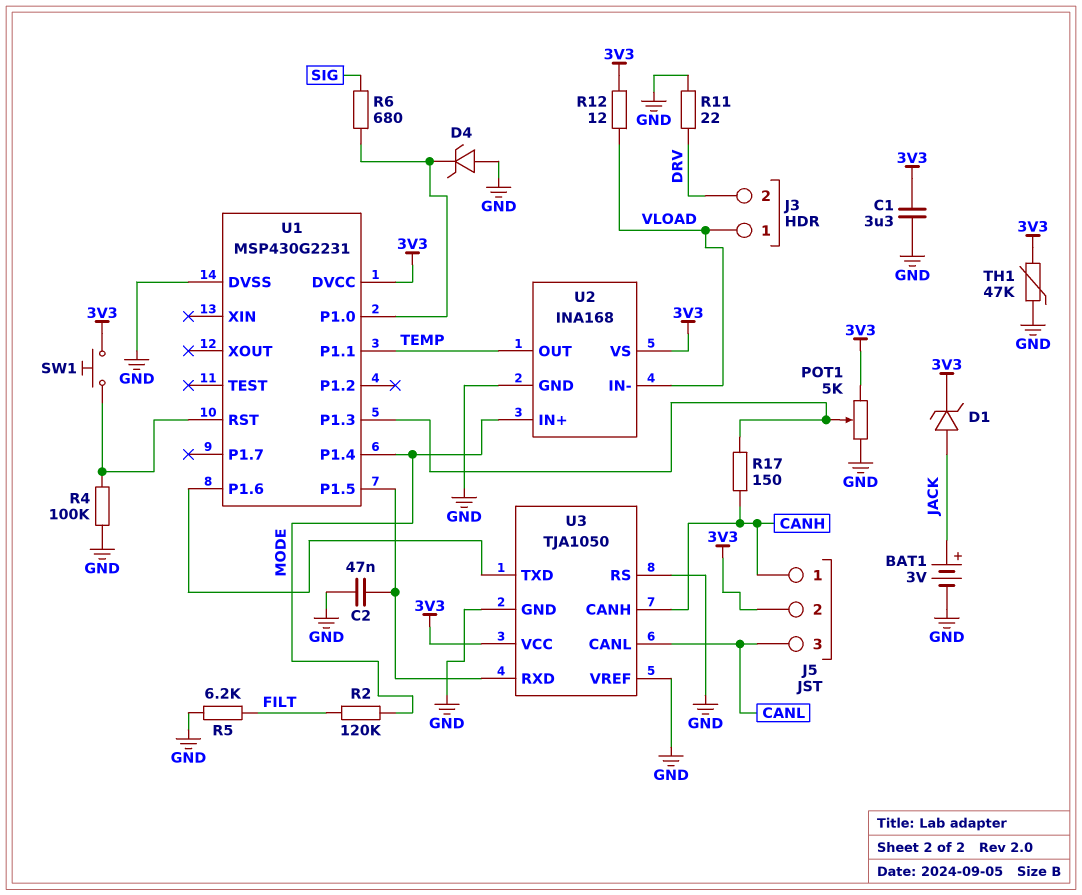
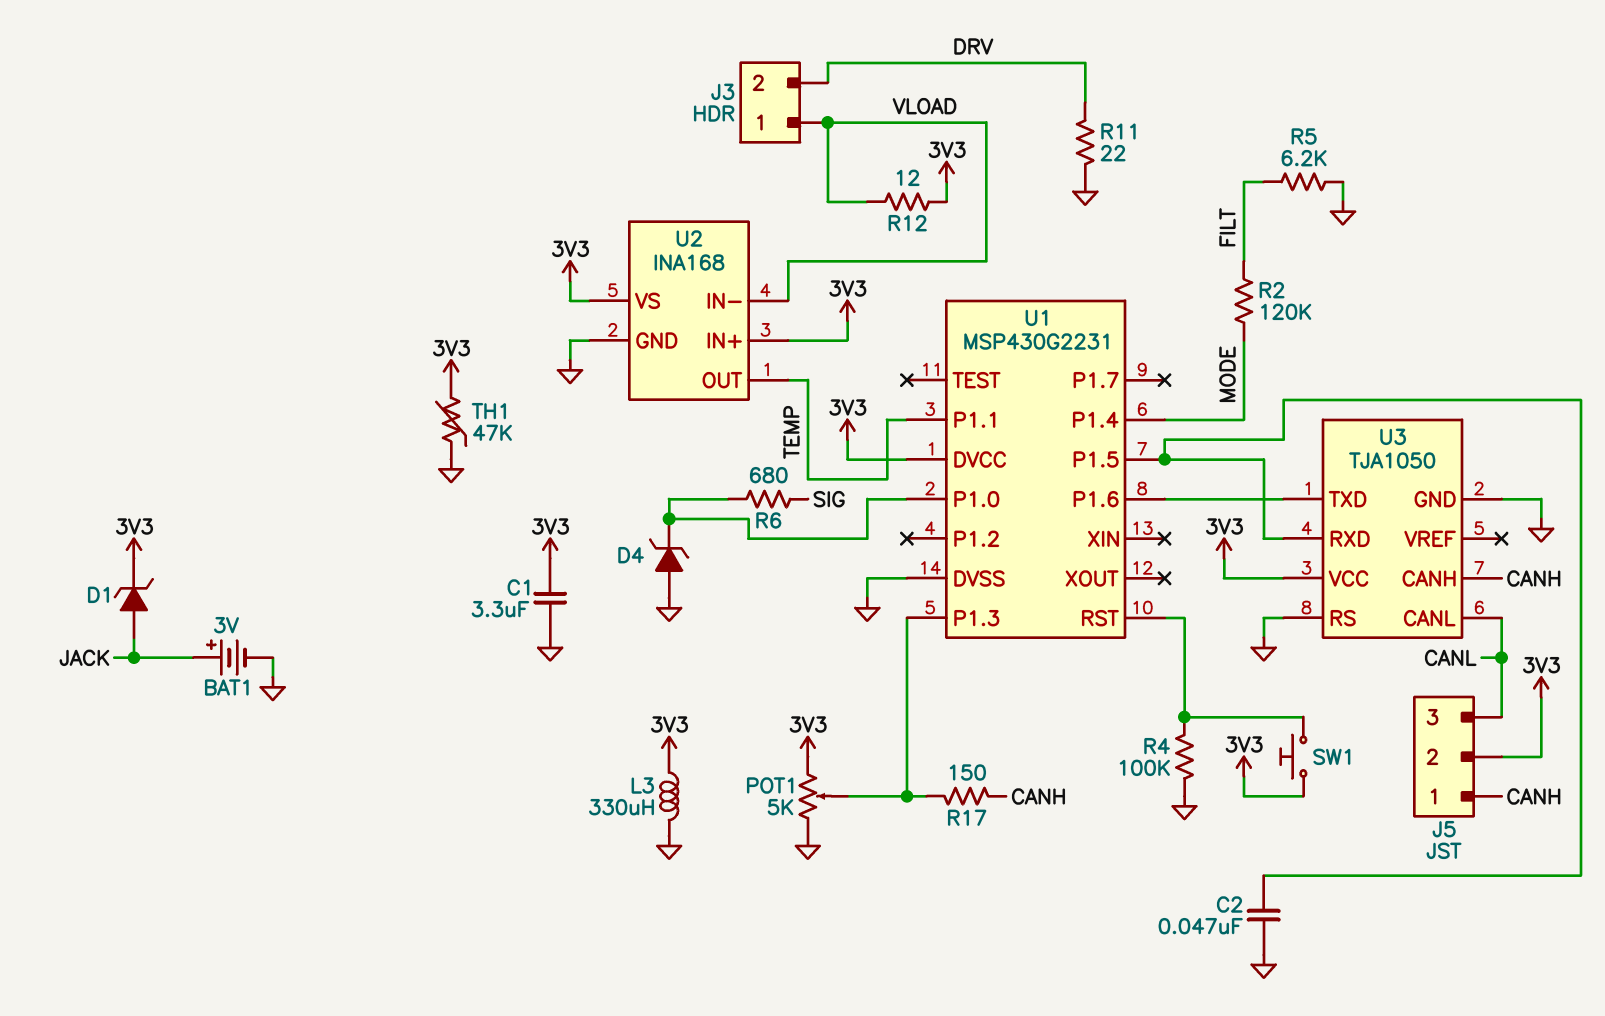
L3: none -> 330uH (3V3, GND)
U2 pin IN+: MODE -> 3V3
U3 pin VREF: GND -> none

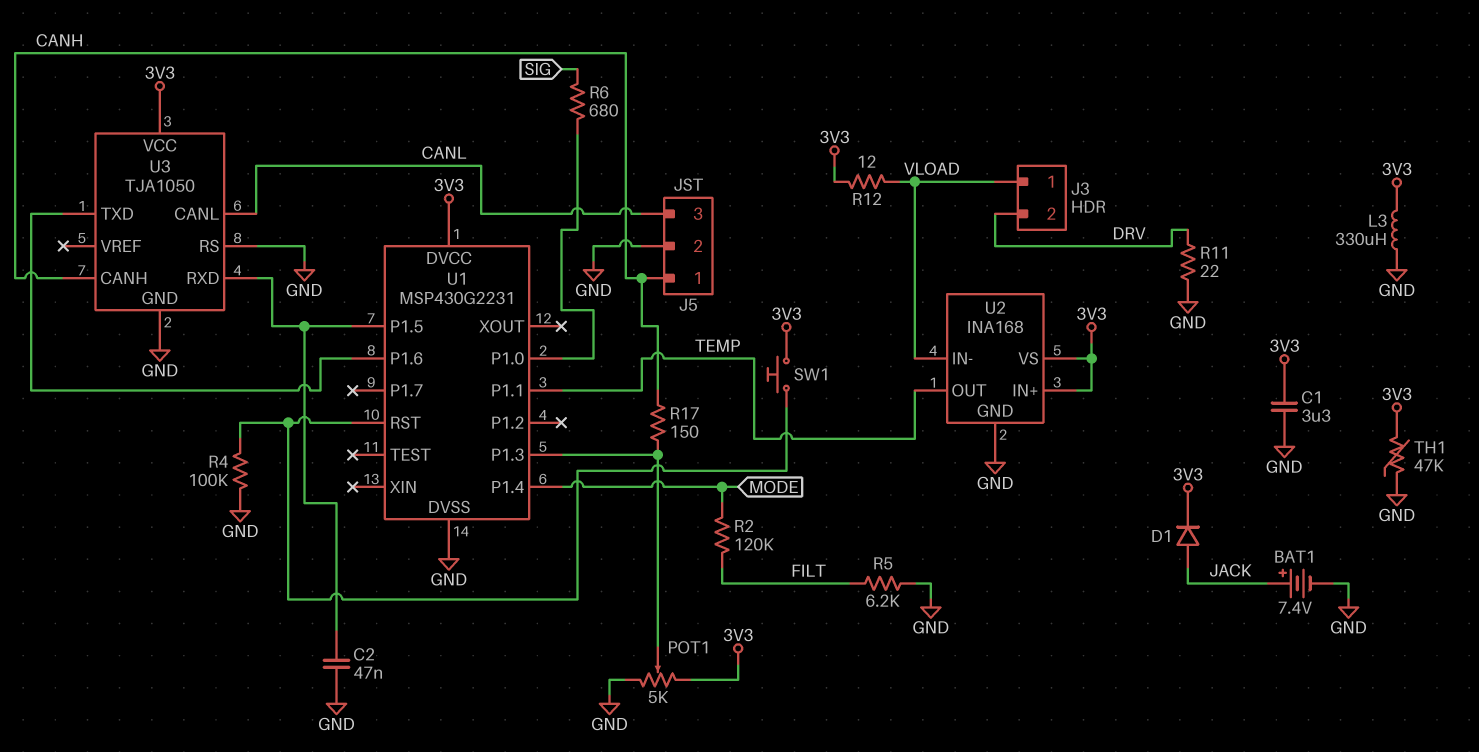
BAT1: 3V (plus JACK, minus GND) -> 7.4V (plus JACK, minus GND)
D1: zener (A JACK, K 3V3) -> diode (A JACK, K 3V3)
D4: zener (A GND, K U1/P1.0) -> none
J5 pin 2: 3V3 -> GND

